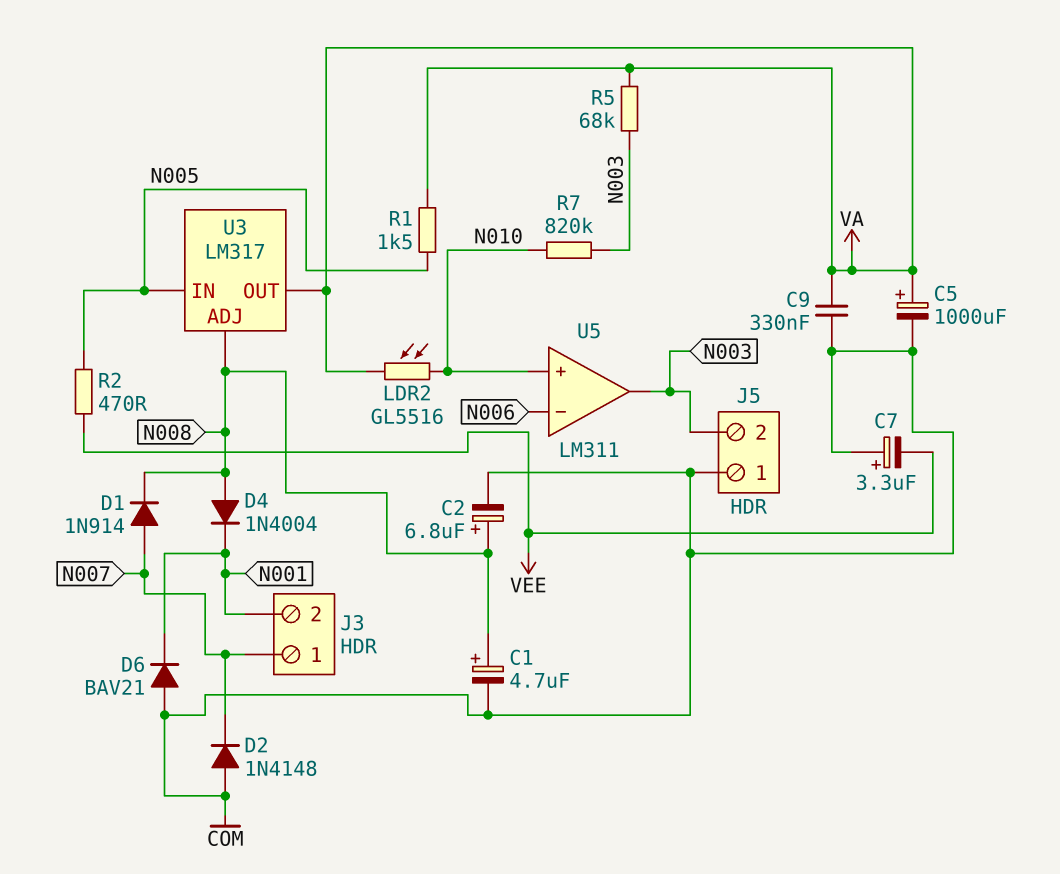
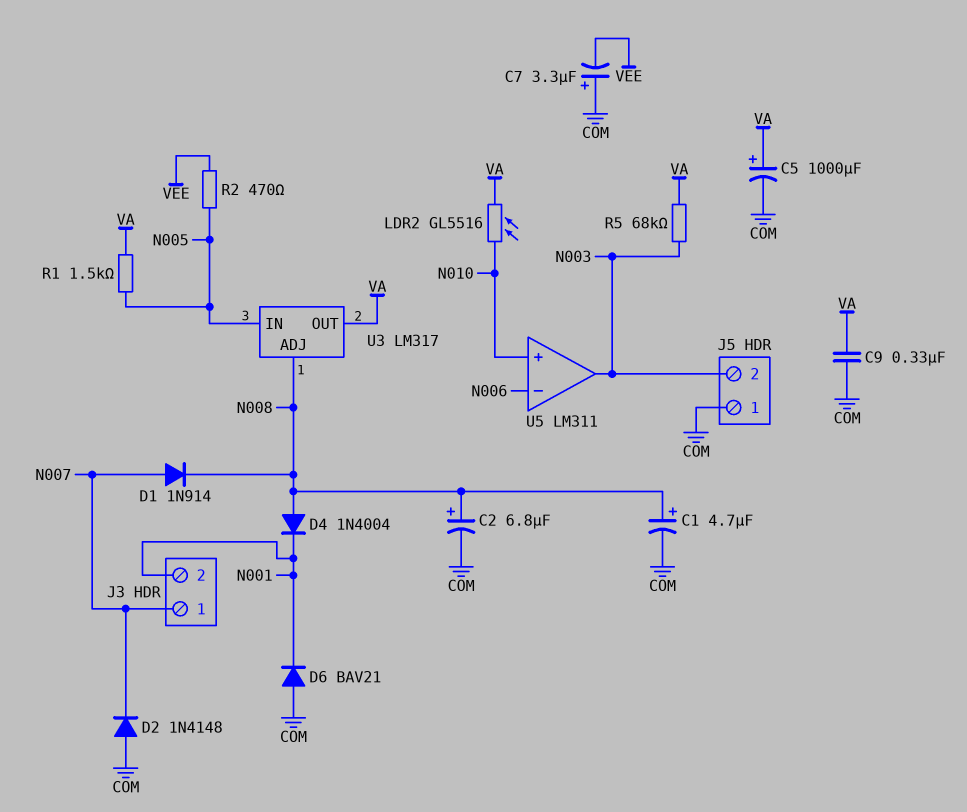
R7: 820k (N003, N010) -> none

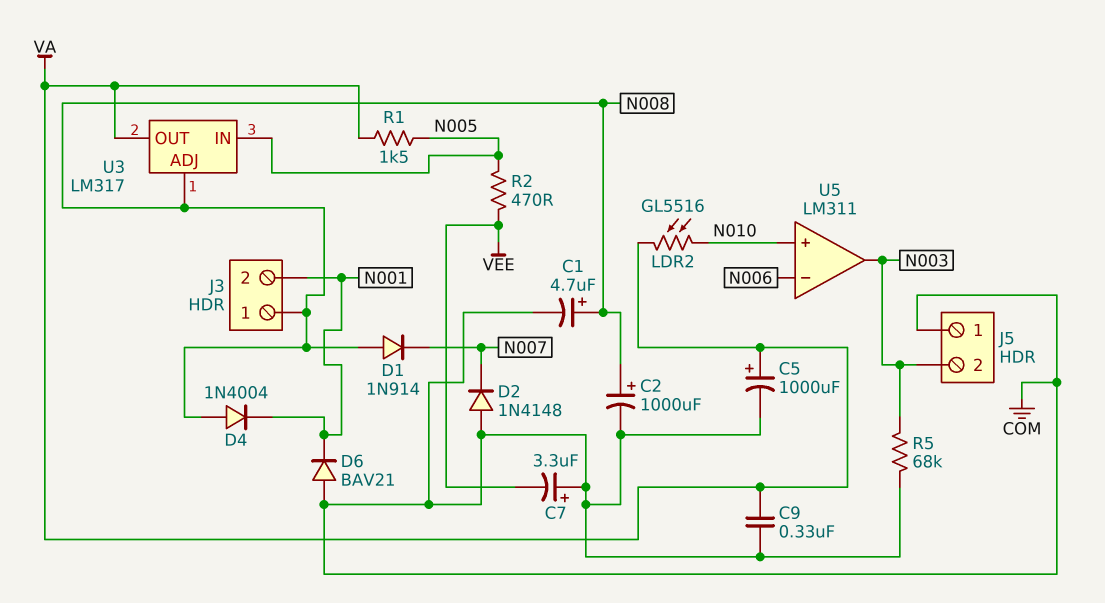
C2: 6.8uF (plus N008, minus COM) -> 1000uF (plus N008, minus COM)
D1: diode 1N914 (A N007, K N008) -> diode 1N914 (A N008, K N007)
J3 pin 1: N007 -> N008
R5: 68k (N003, VA) -> 68k (COM, N003)

